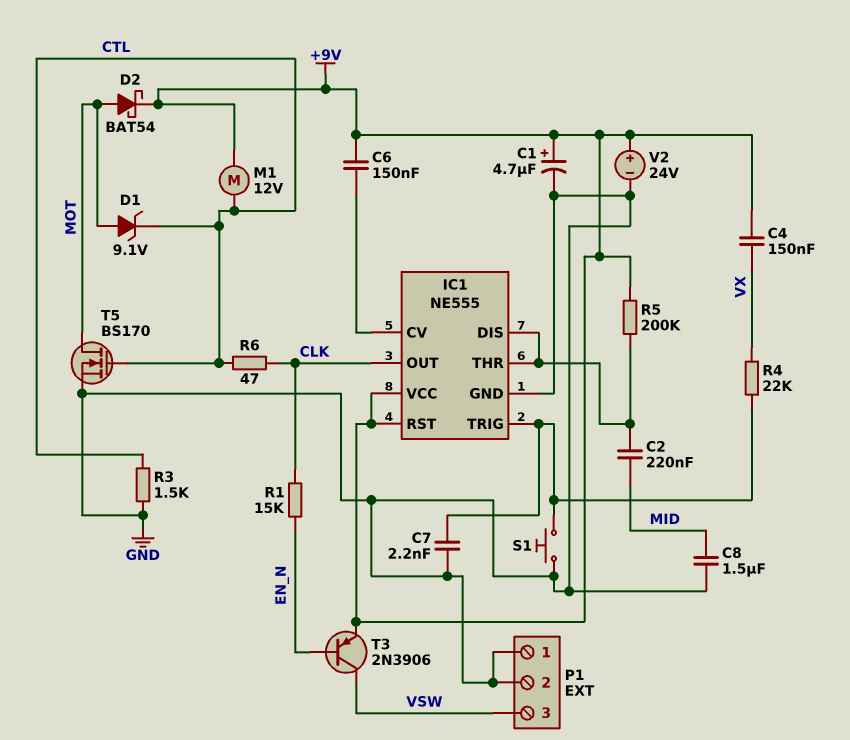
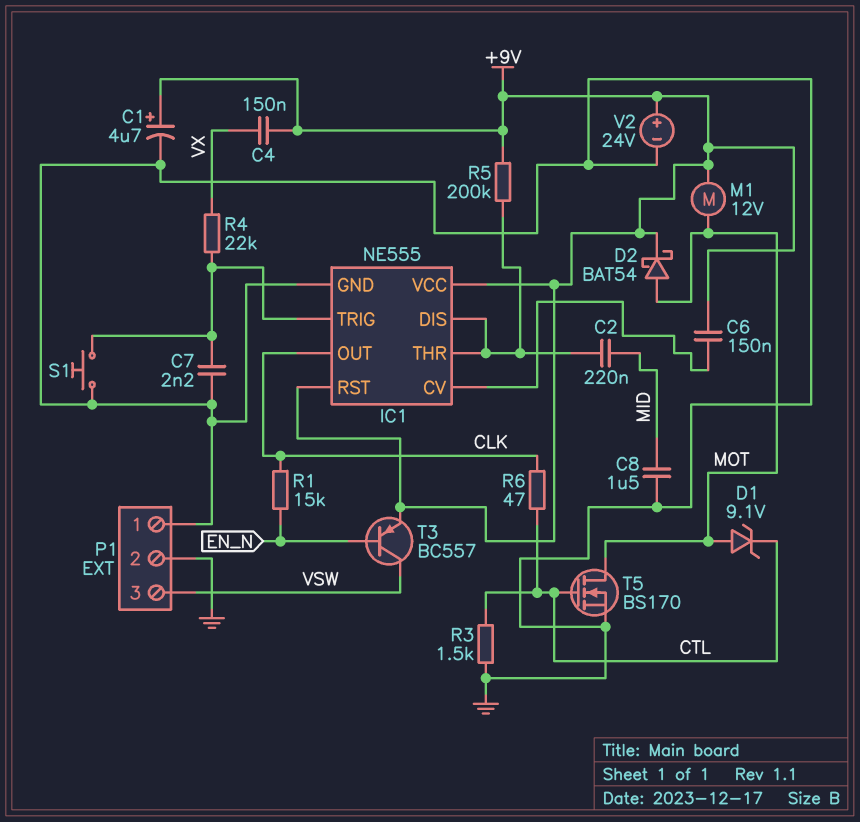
M1: motor 12V (+9V, CTL) -> motor 12V (+9V, MOT)
T3: PNP 2N3906 (B EN_N, C VSW, E +9V) -> PNP BC557 (B EN_N, C VSW, E +9V)

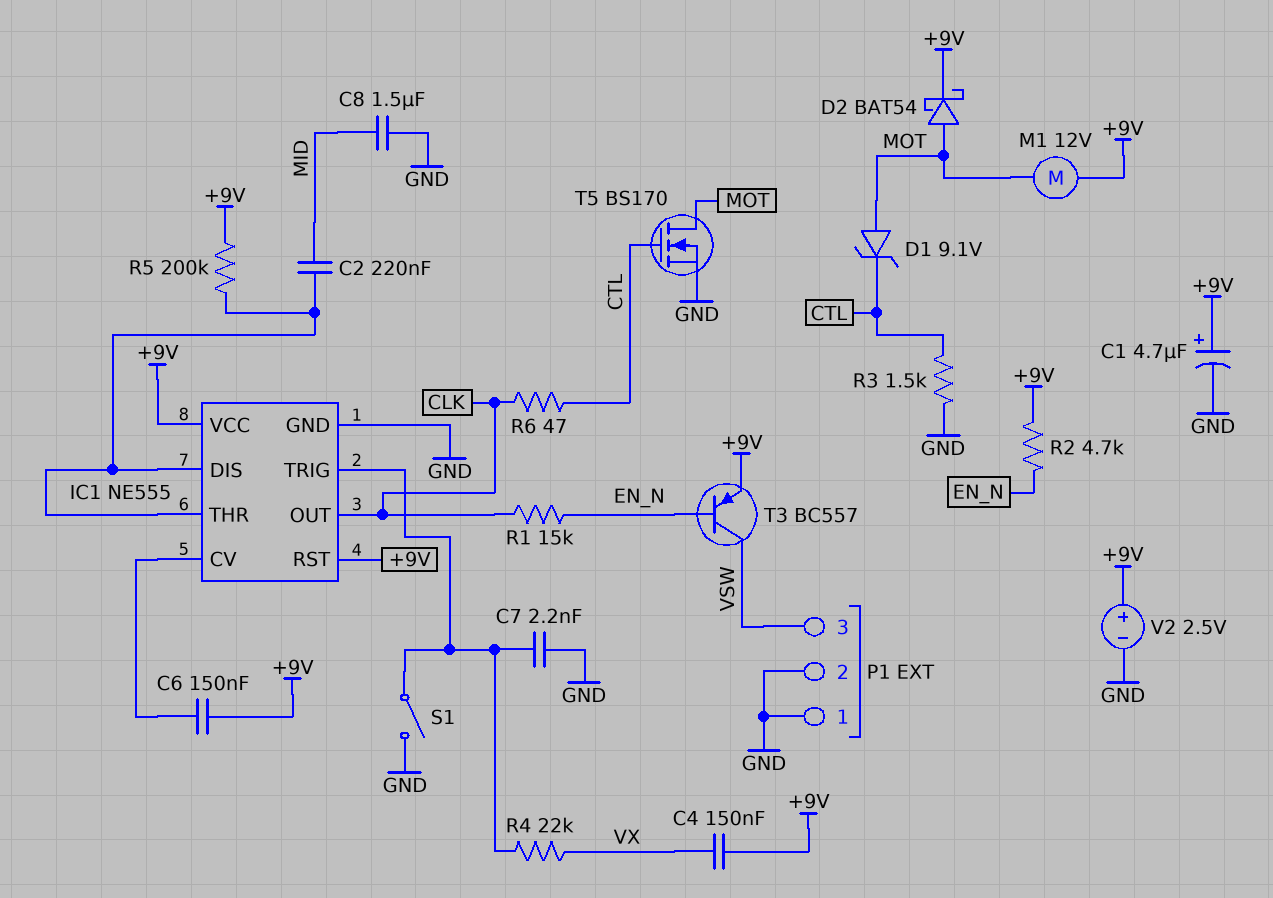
R2: none -> 4.7k (+9V, EN_N)
S1: button (GND, IC1/TRIG) -> switch (GND, IC1/TRIG)
V2: 24V (plus +9V, minus GND) -> 2.5V (plus +9V, minus GND)

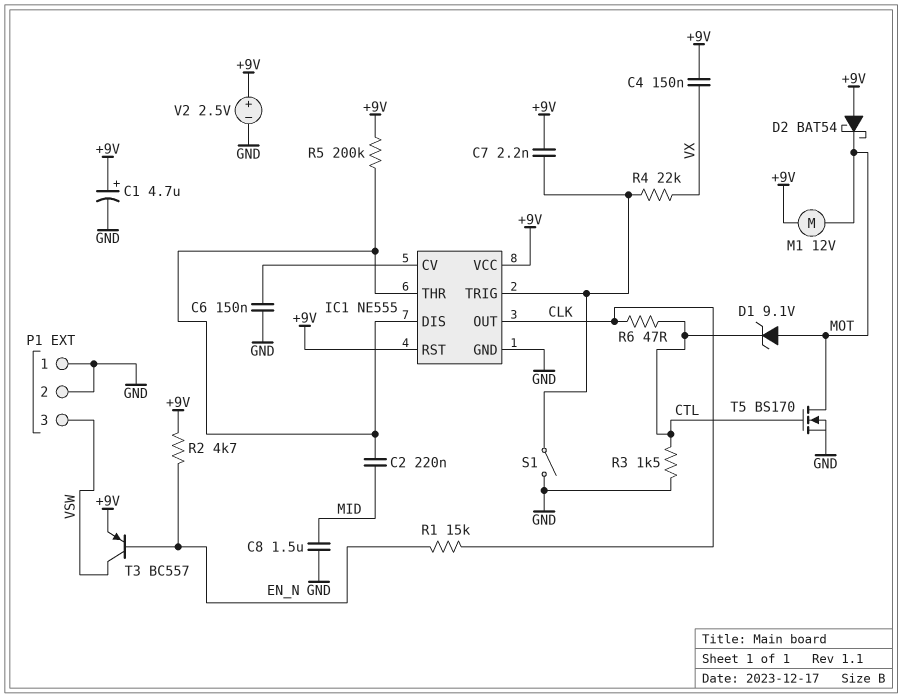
C6: 150nF (+9V, IC1/CV) -> 150nF (GND, IC1/CV)
C7: 2.2nF (GND, IC1/TRIG) -> 2.2nF (+9V, IC1/TRIG)
D2: schottky BAT54 (A MOT, K +9V) -> schottky BAT54 (A +9V, K MOT)

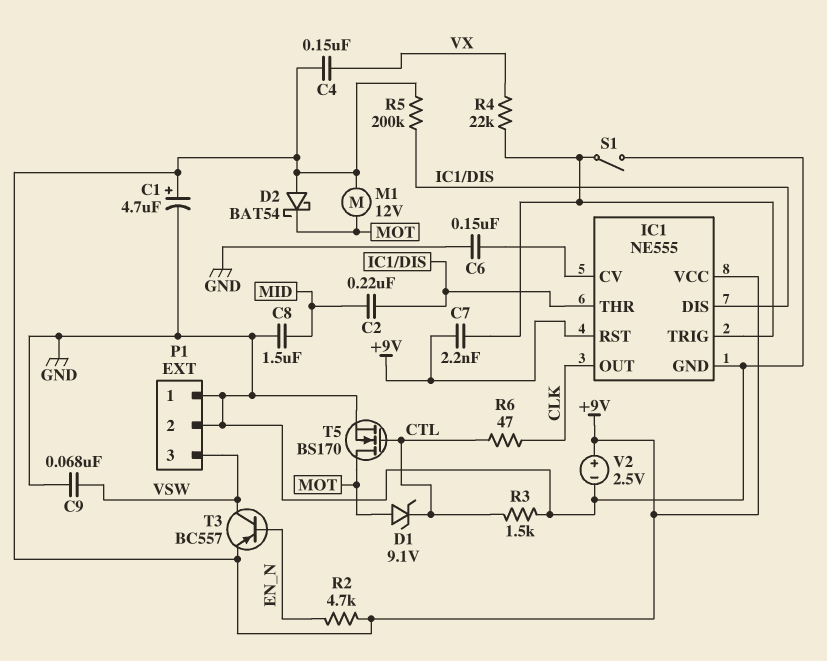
C9: none -> 68nF (GND, VSW)
R1: 15k (CLK, EN_N) -> none

